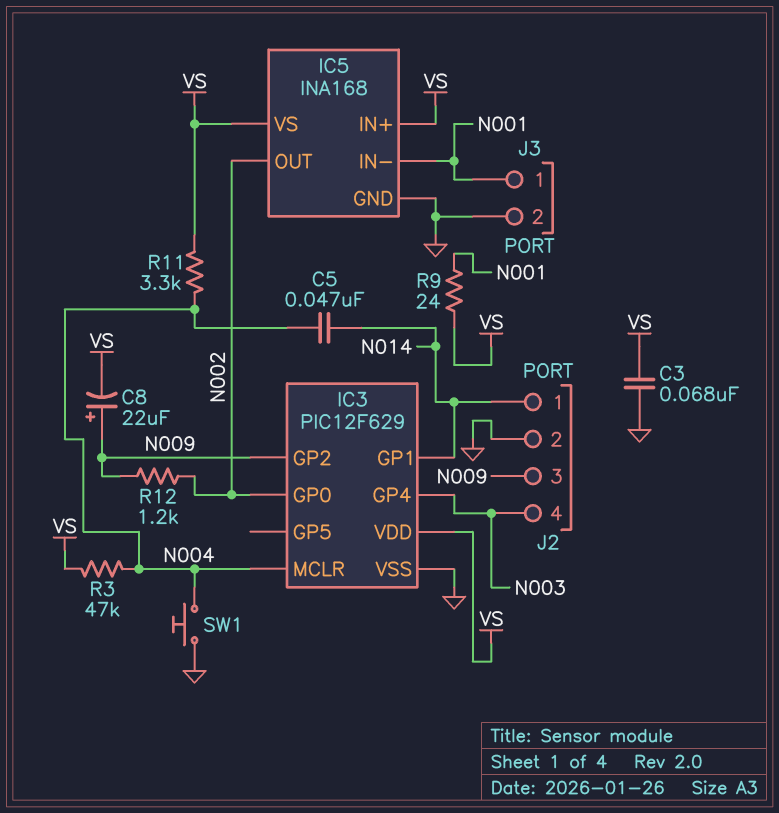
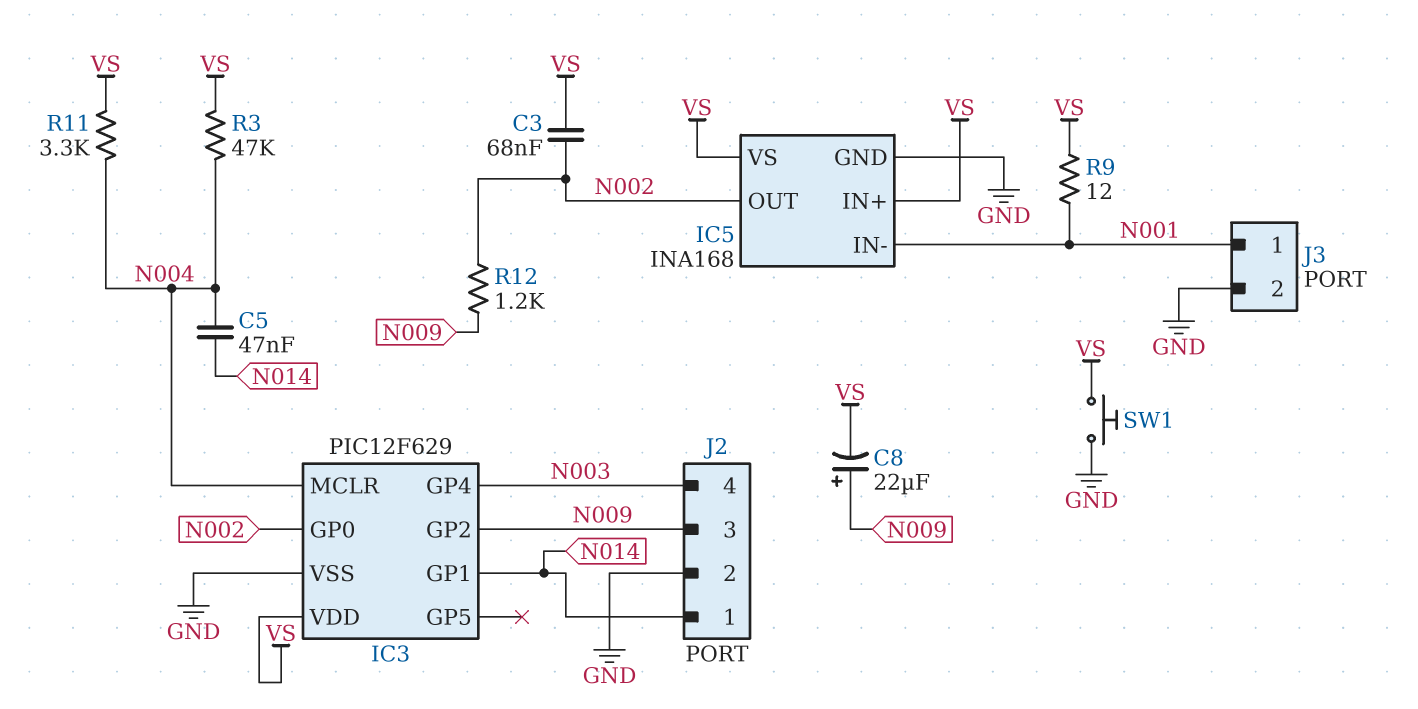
C3: 68nF (GND, VS) -> 68nF (N002, VS)
R9: 24 (N001, VS) -> 12 (N001, VS)
SW1: button (GND, N004) -> button (GND, VS)

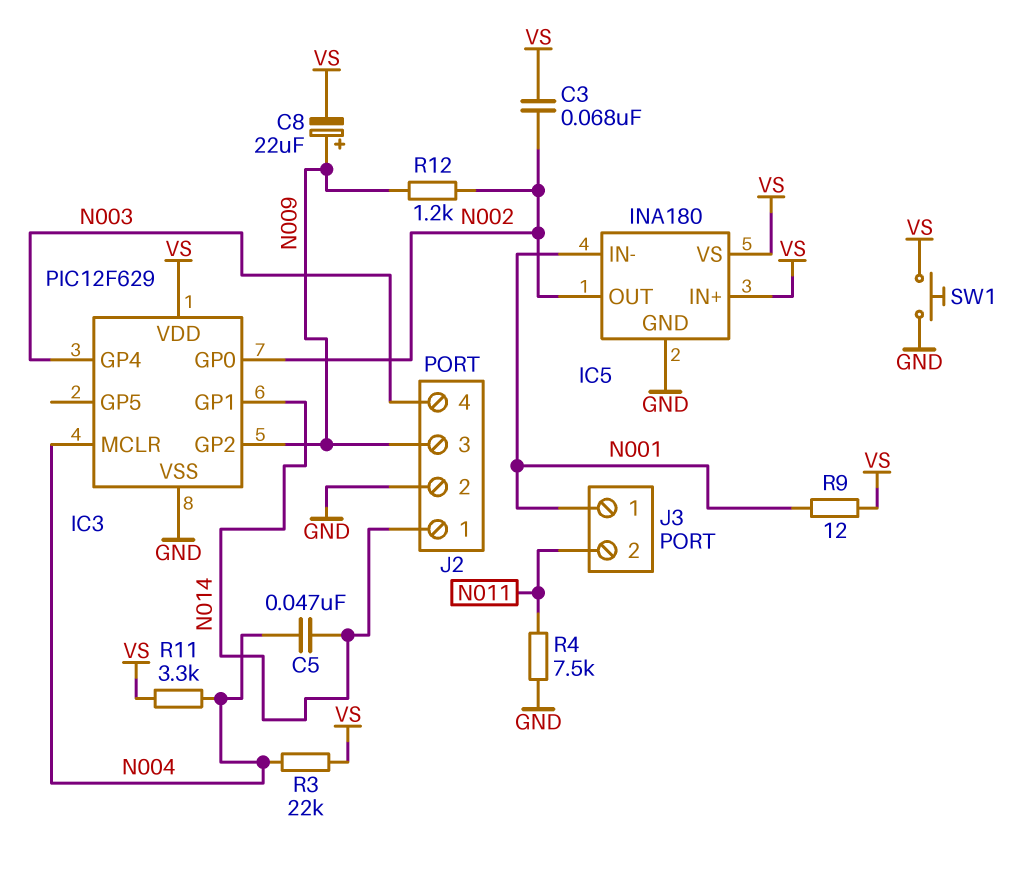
IC5: INA168 -> INA180
J3 pin 2: GND -> N011
R3: 47k (N004, VS) -> 22k (N004, VS)
R4: none -> 7.5k (GND, N011)

